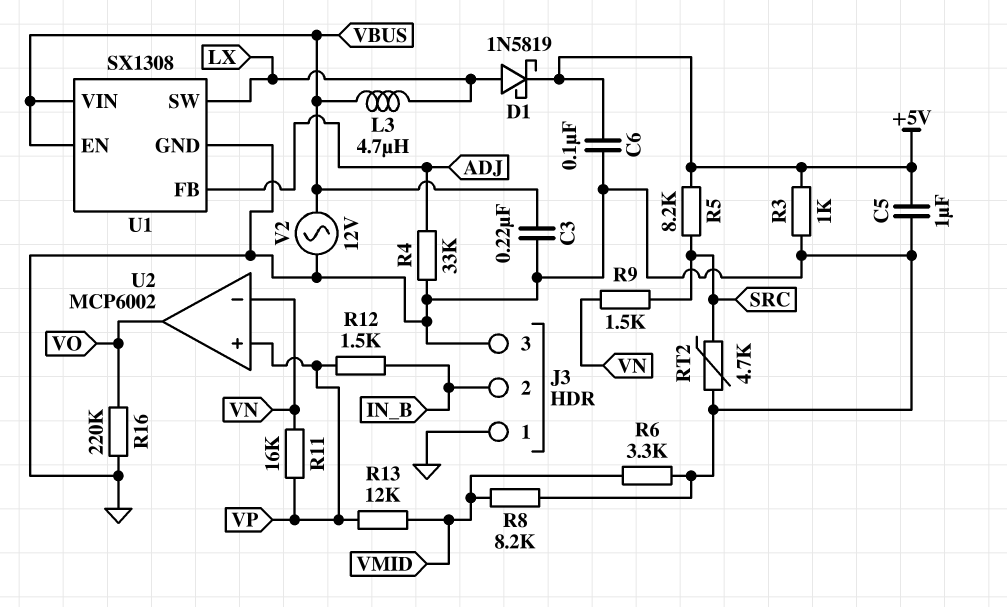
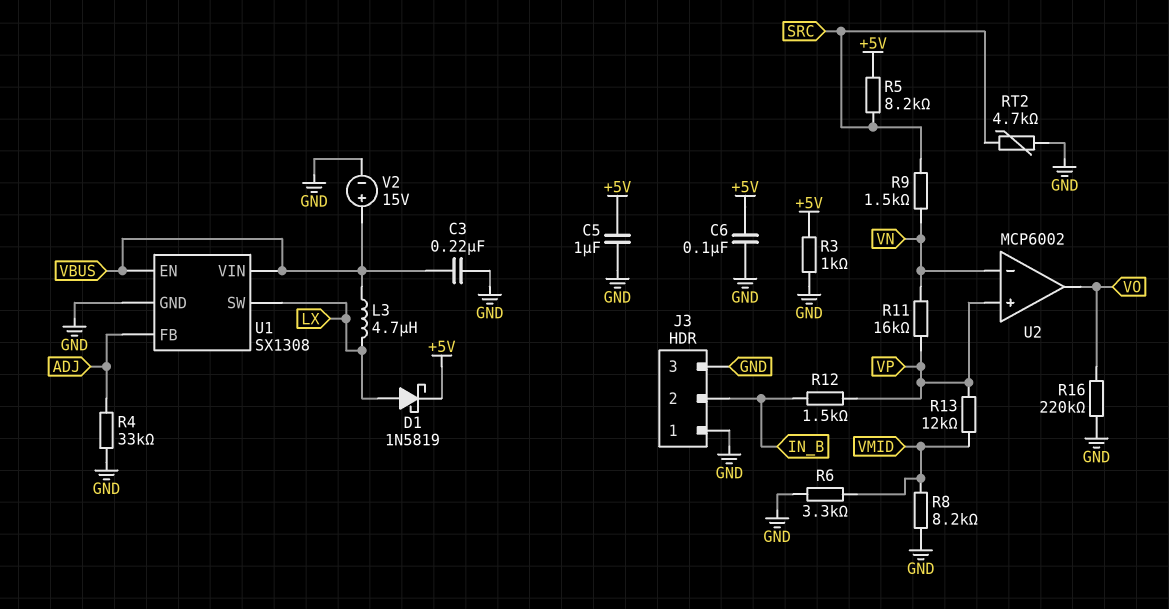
V2: AC 12V (GND, VBUS) -> 15V (plus VBUS, minus GND)

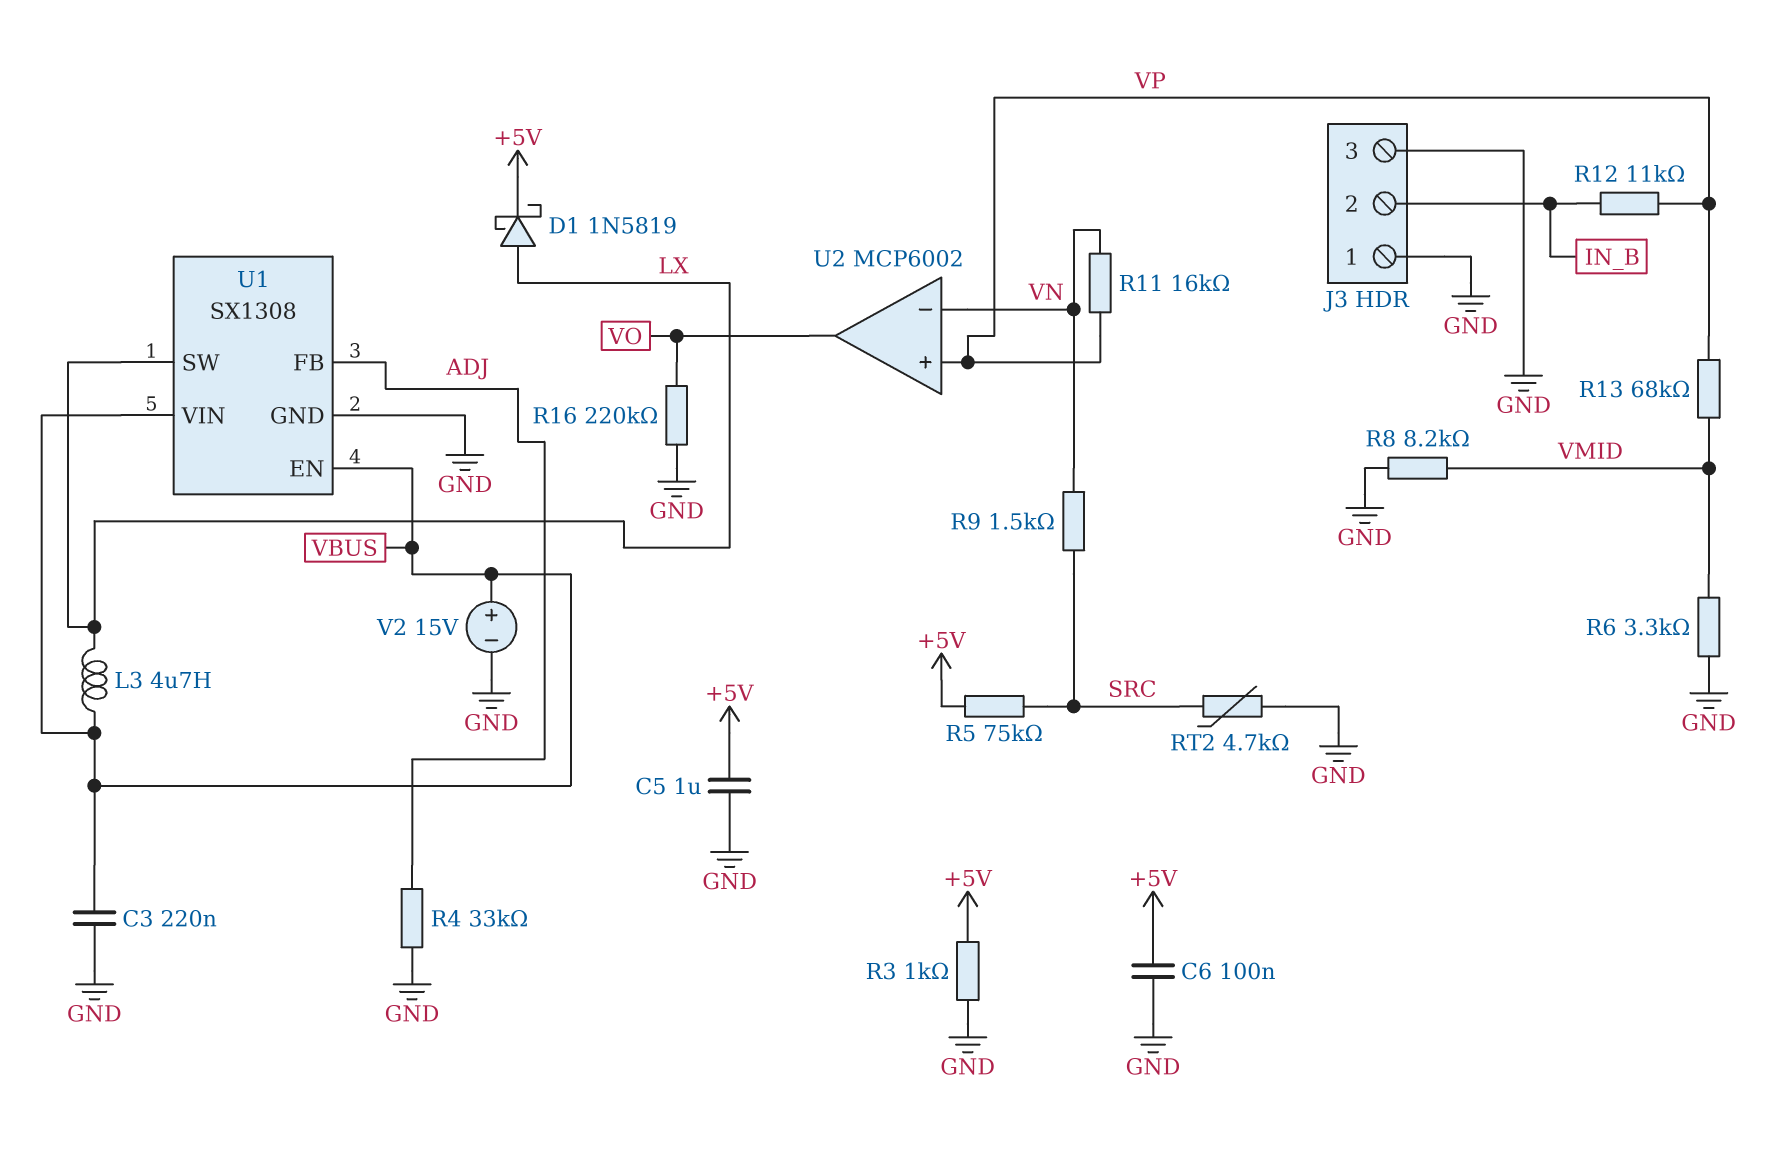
R5: 8.2k (+5V, SRC) -> 75k (+5V, SRC)
R12: 1.5k (IN_B, VP) -> 11k (IN_B, VP)
R13: 12k (VMID, VP) -> 68k (VMID, VP)

